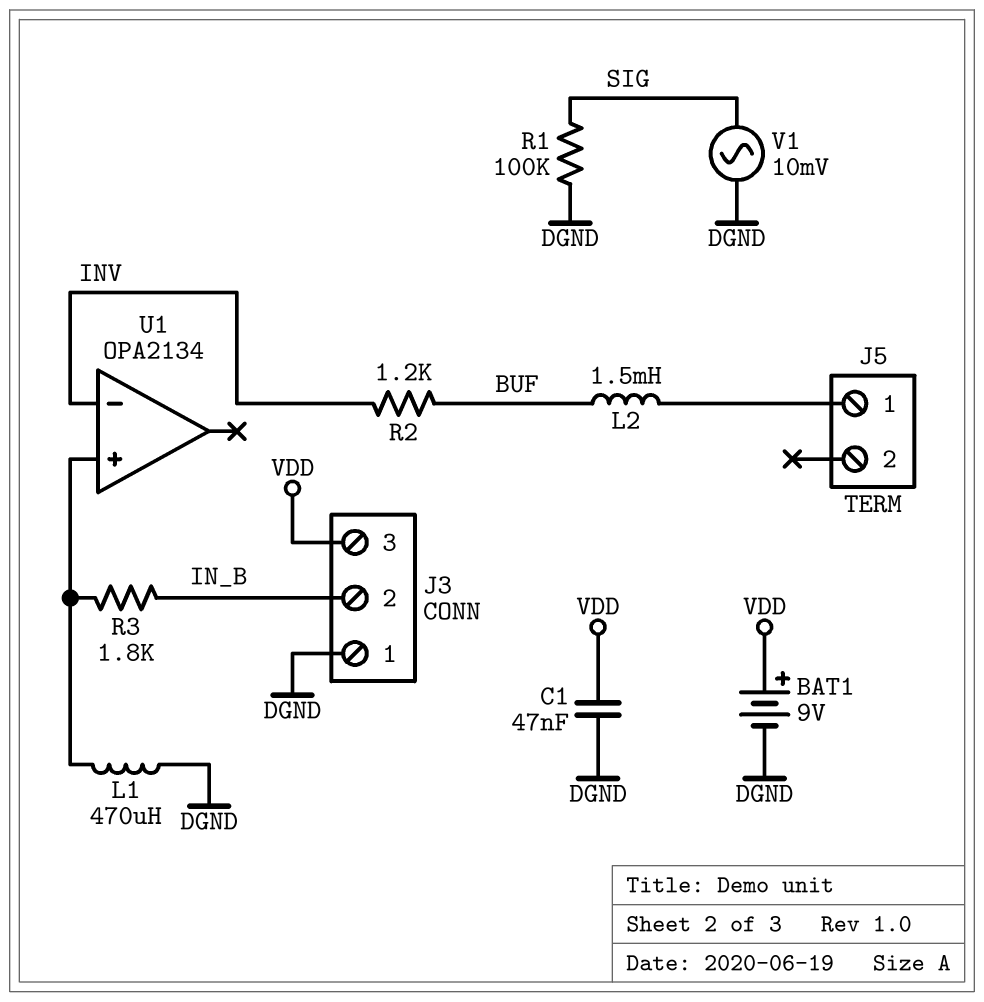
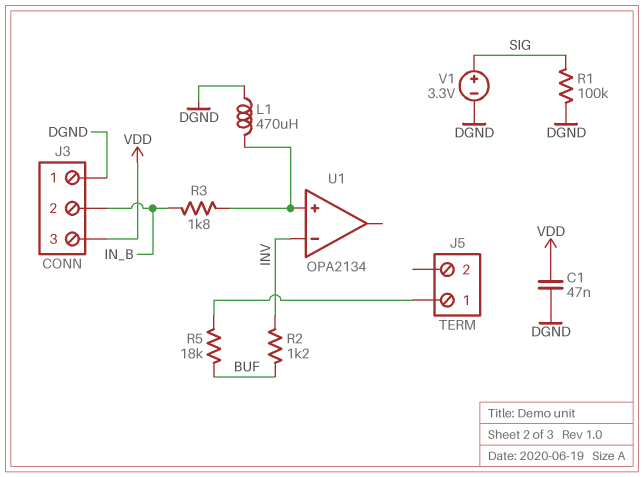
BAT1: 9V (plus VDD, minus DGND) -> none
L2: 1.5mH (BUF, J5/1) -> none
R5: none -> 18k (BUF, J5/1)
V1: AC 10mV (DGND, SIG) -> 3.3V (plus SIG, minus DGND)

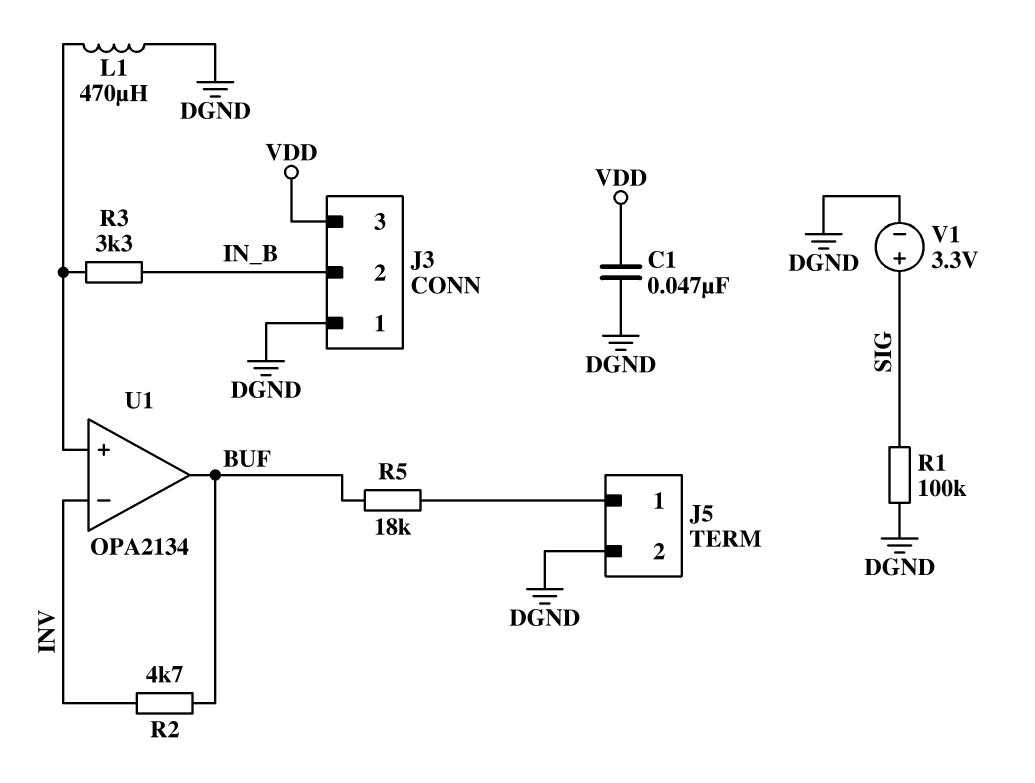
J5 pin 2: none -> DGND
R2: 1.2k (BUF, INV) -> 4.7k (BUF, INV)
R3: 1.8k (IN_B, U1/in+) -> 3.3k (IN_B, U1/in+)
U1 pin out: none -> BUF

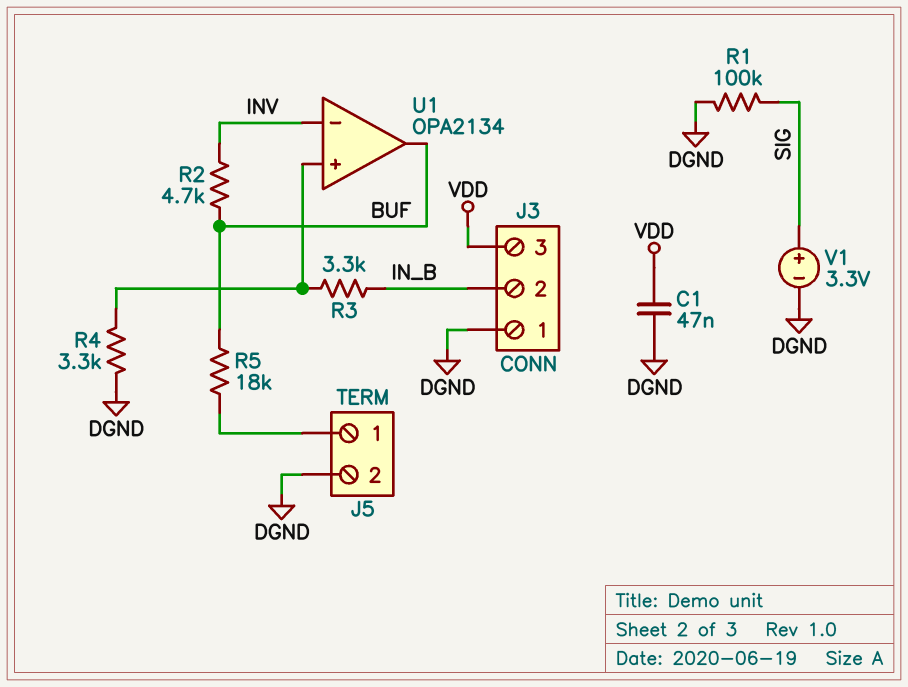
L1: 470uH (DGND, U1/in+) -> none
R4: none -> 3.3k (DGND, U1/in+)

